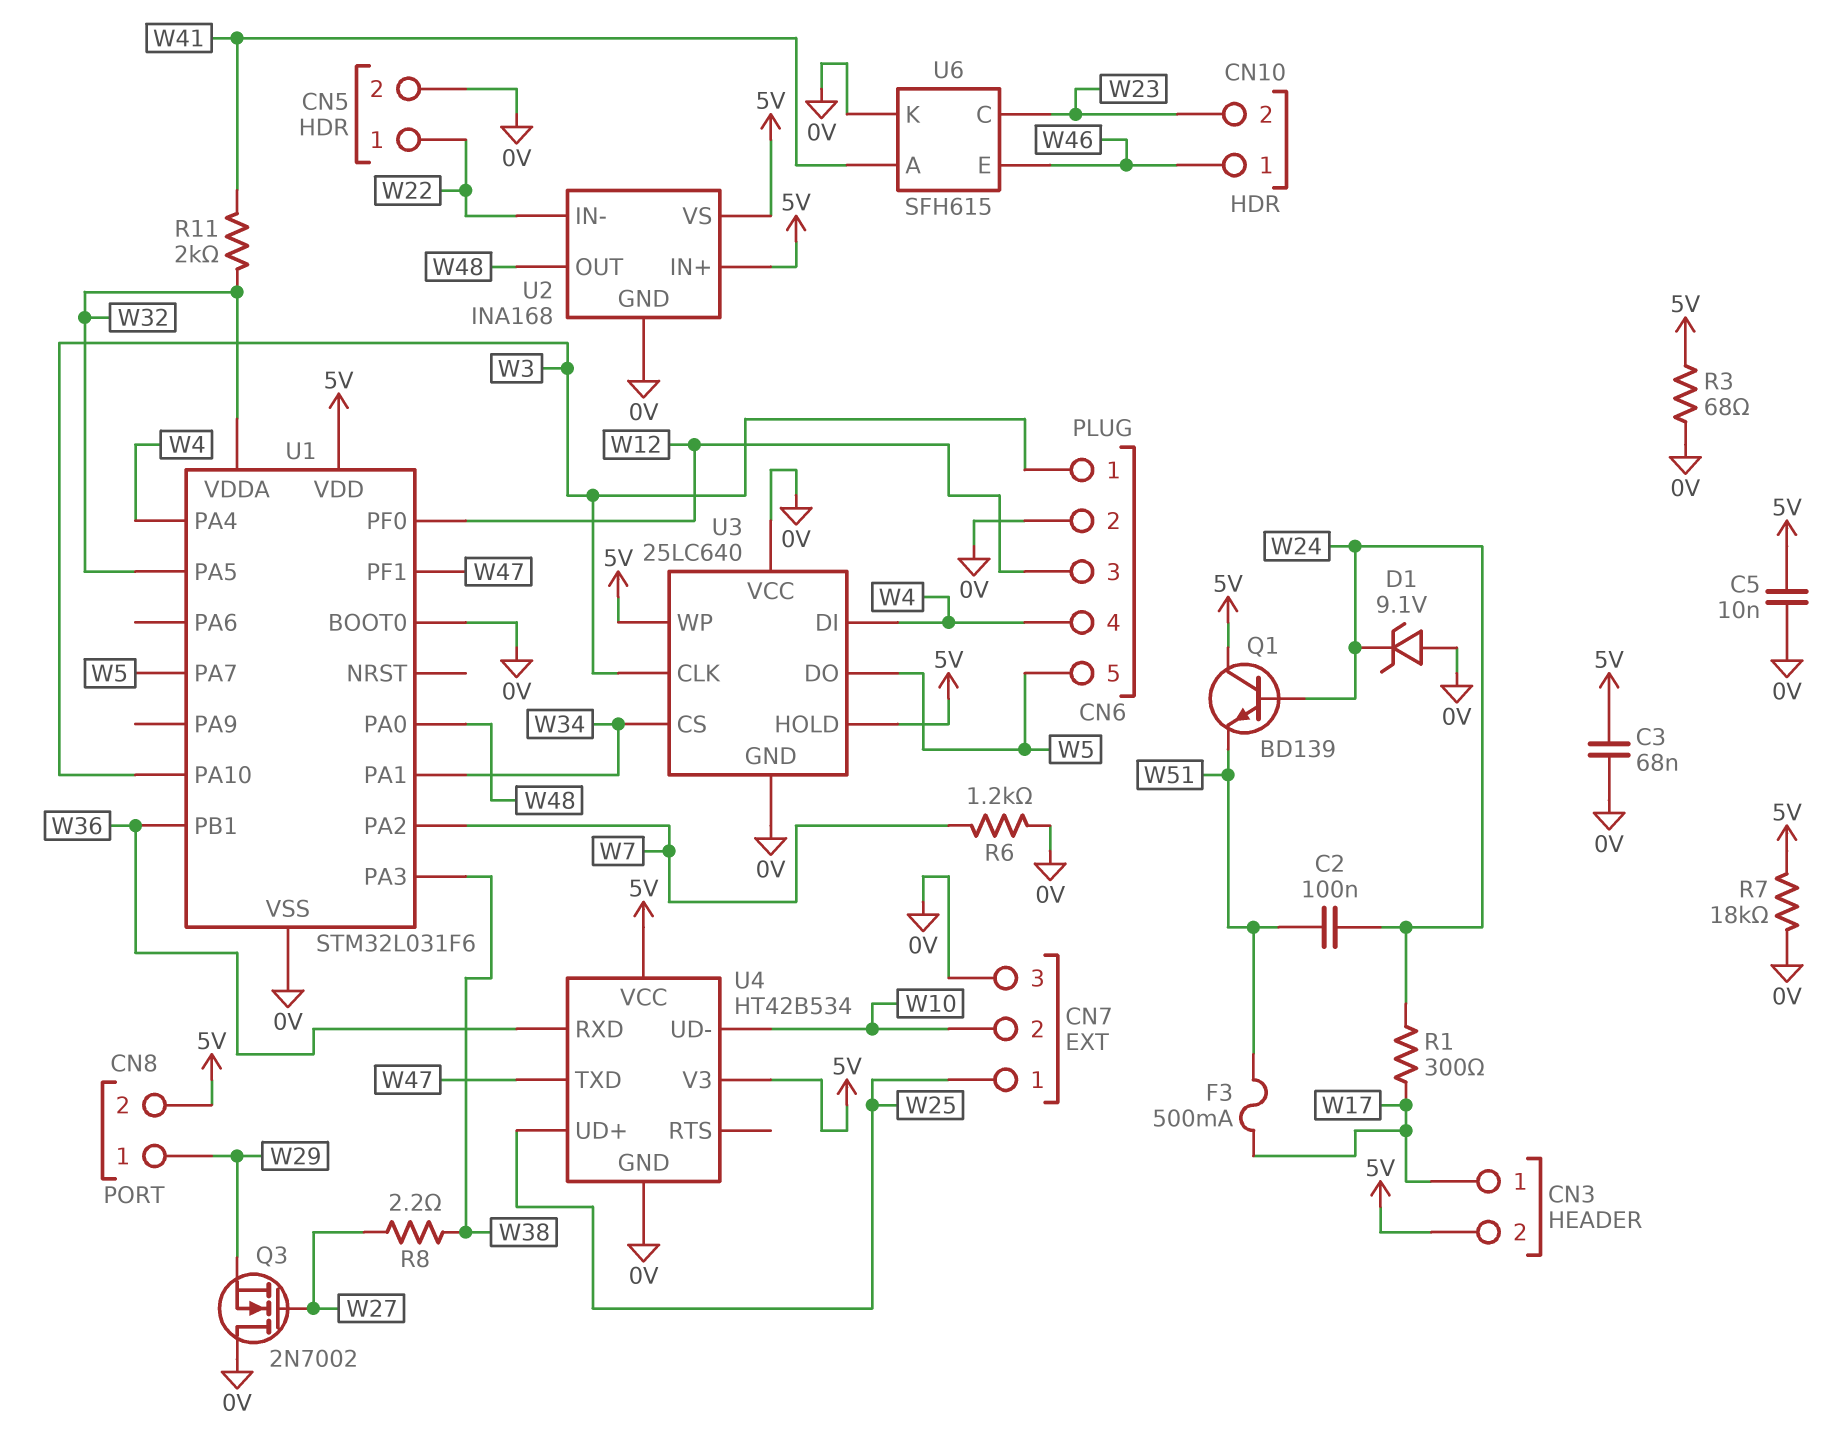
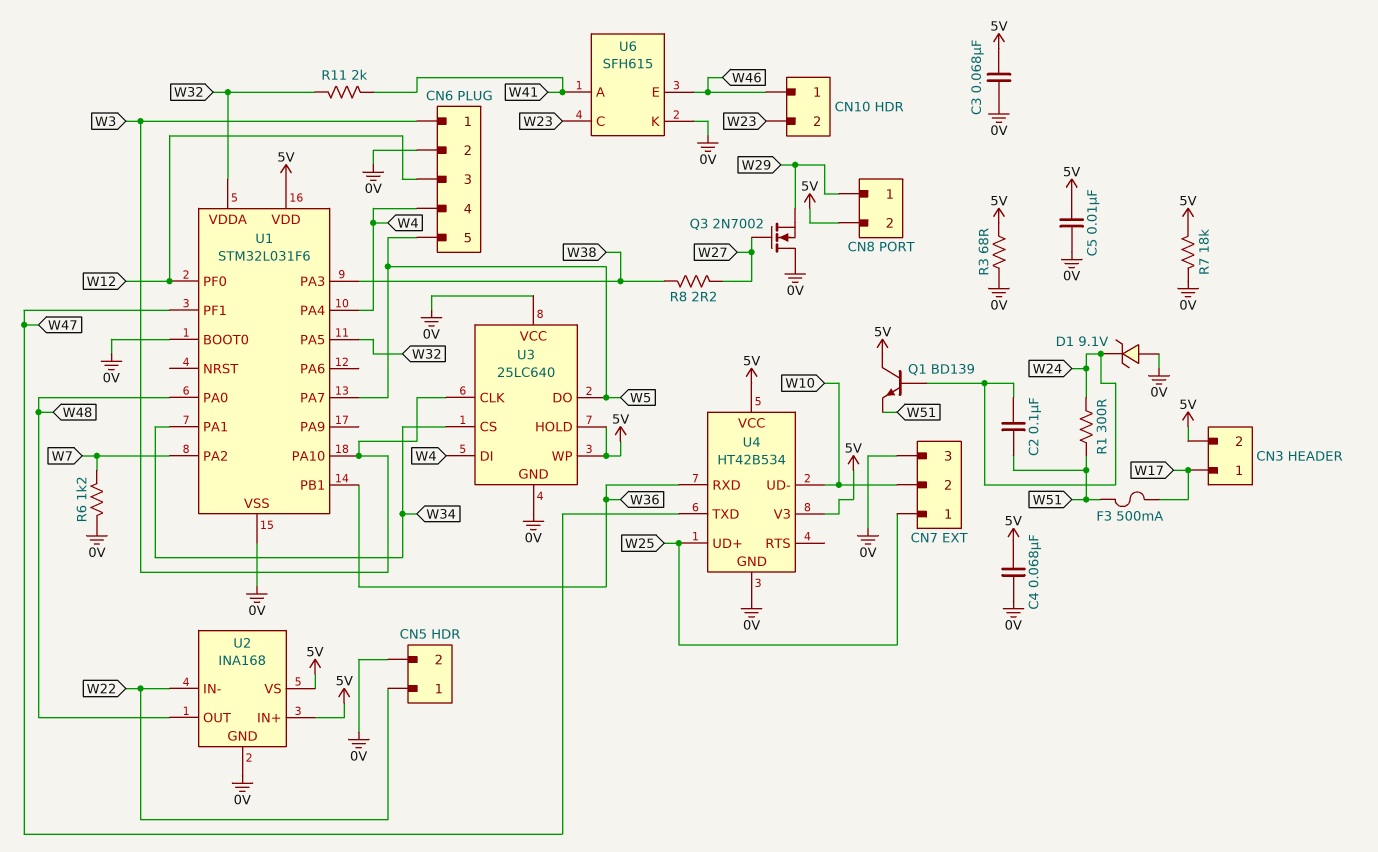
C4: none -> 68nF (0V, 5V)
R1: 300 (W17, W24) -> 300 (W24, W51)

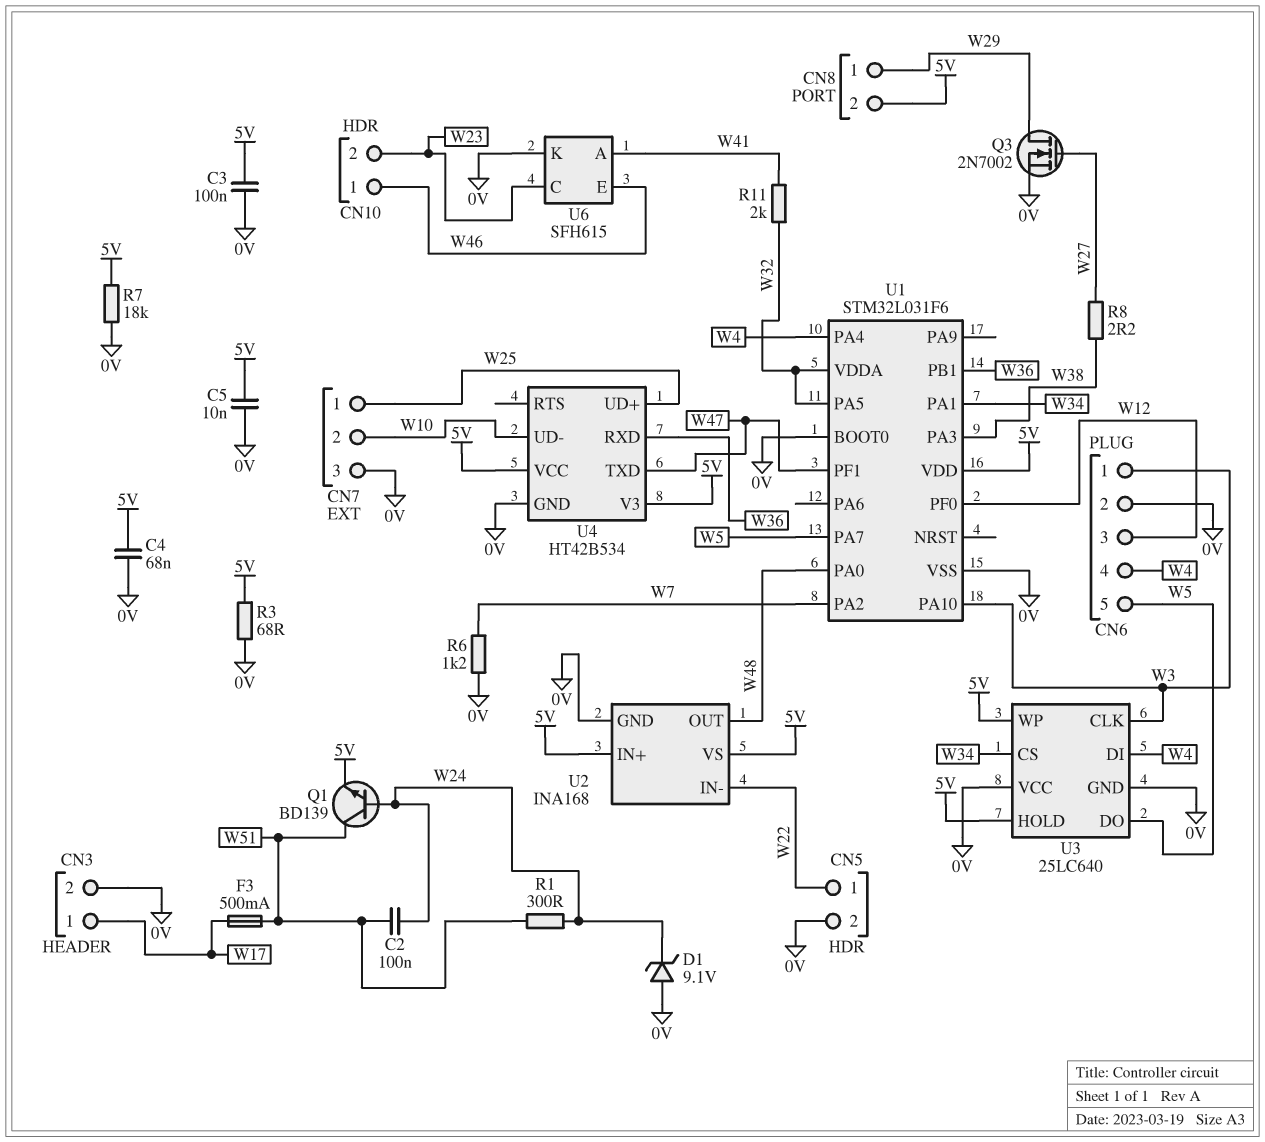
C3: 68nF (0V, 5V) -> 100nF (0V, 5V)
CN3 pin 2: 5V -> 0V
Q1: NPN BD139 (B W24, C 5V, E W51) -> NPN BD139 (B W24, C W51, E 5V)
Q3: NMOS 2N7002 (G W27, D 0V, S W29) -> NMOS 2N7002 (G W27, D W29, S 0V)

